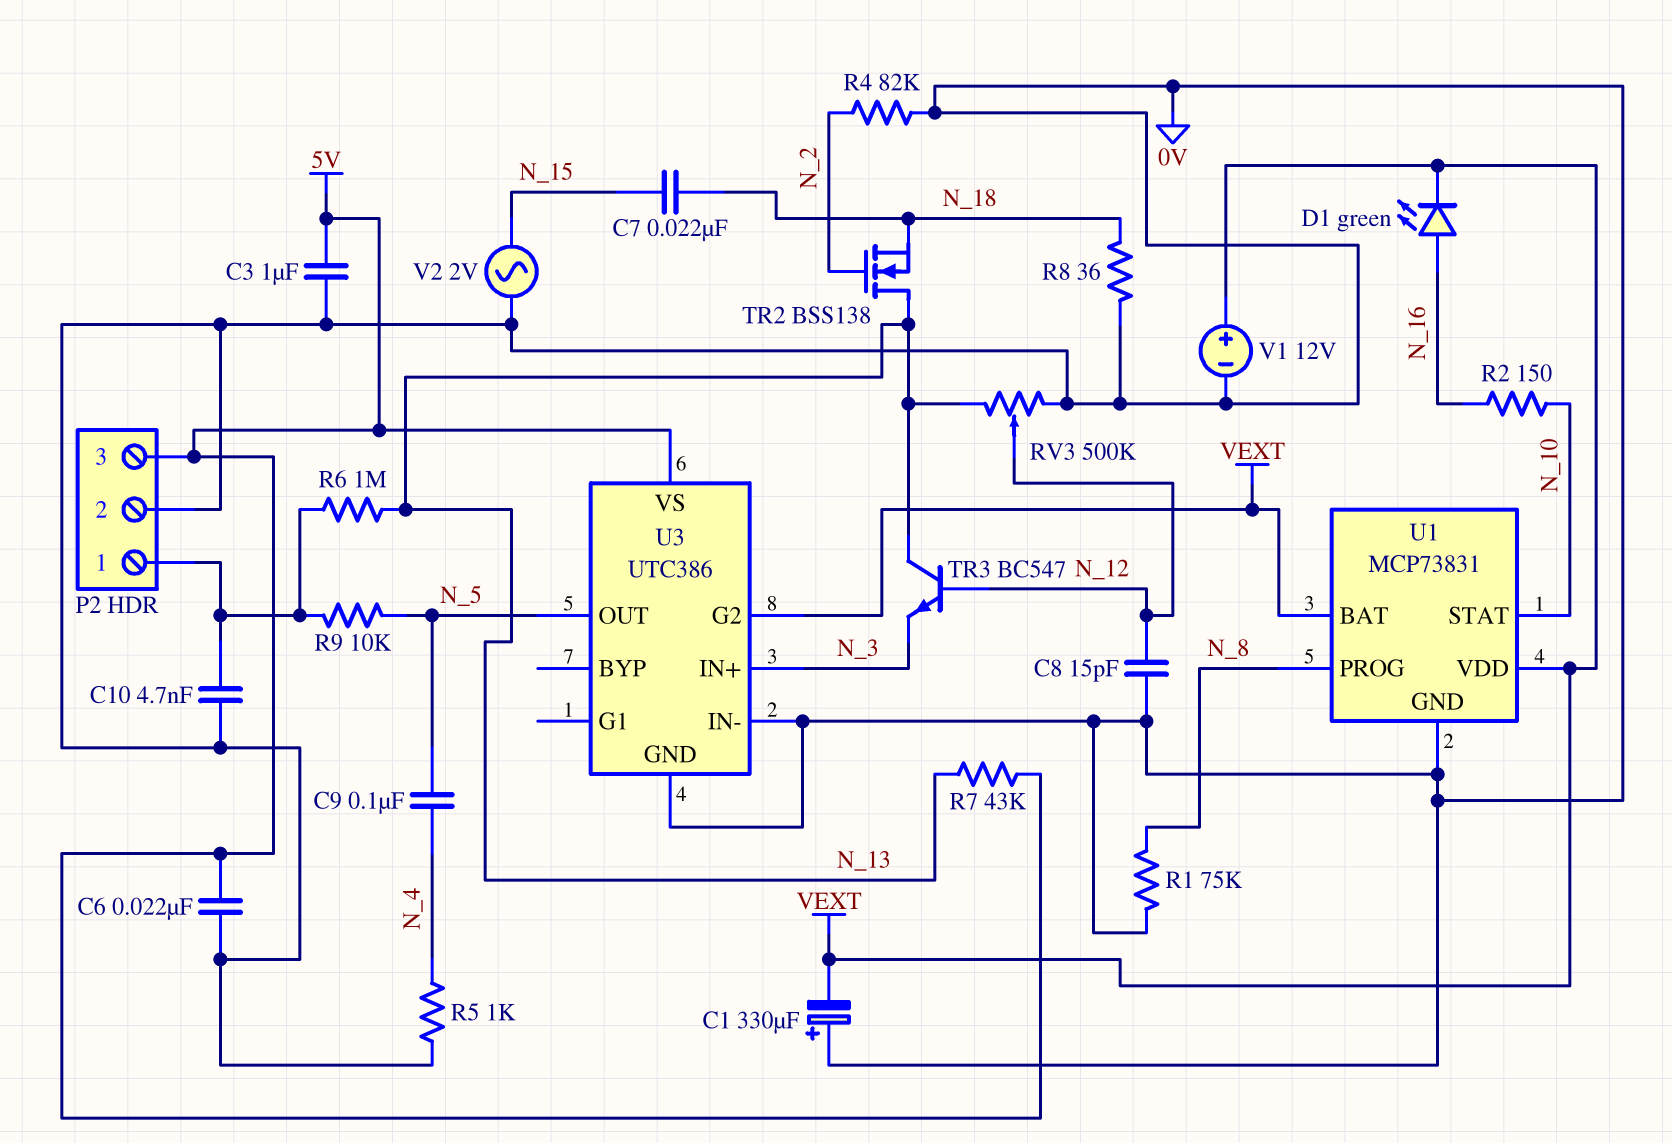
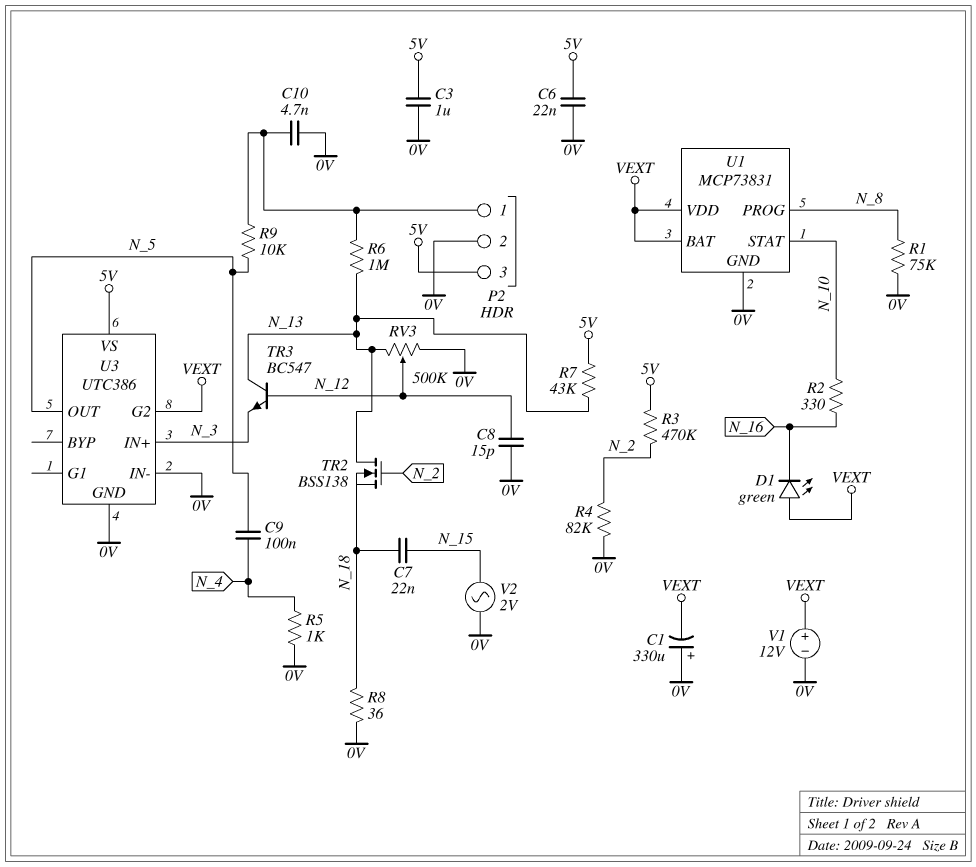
D1: LED green (A N_16, K VEXT) -> LED green (A VEXT, K N_16)
R2: 150 (N_10, N_16) -> 330 (N_10, N_16)
R3: none -> 470k (5V, N_2)

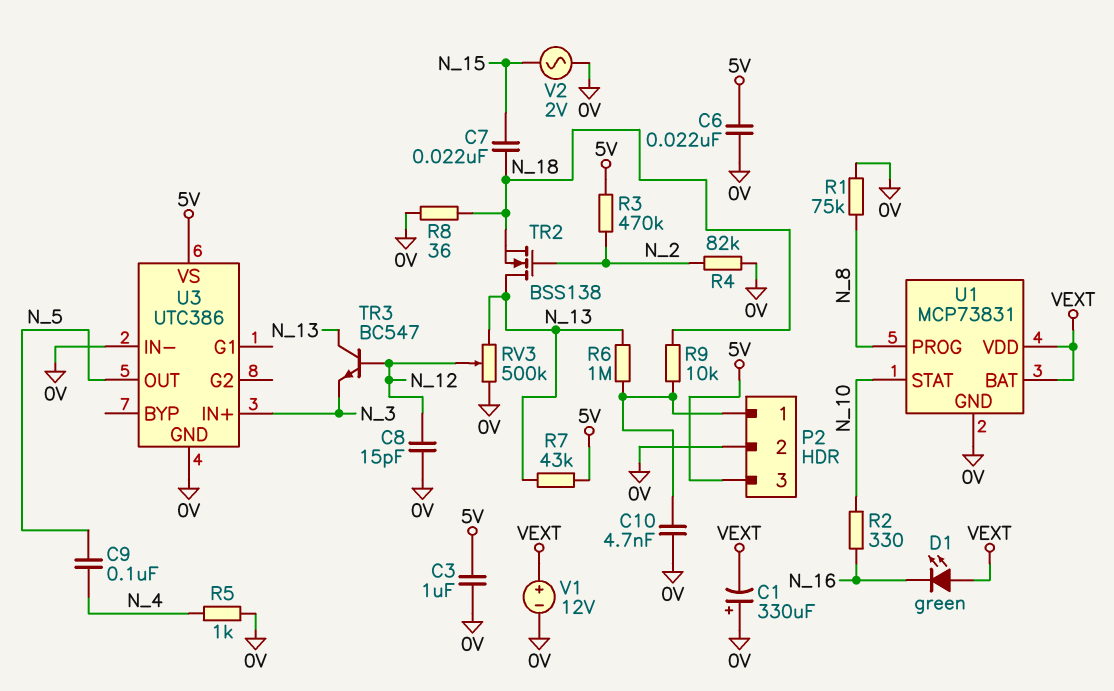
R9: 10k (N_5, P2/1) -> 10k (N_18, P2/1)
U3 pin G2: VEXT -> none

